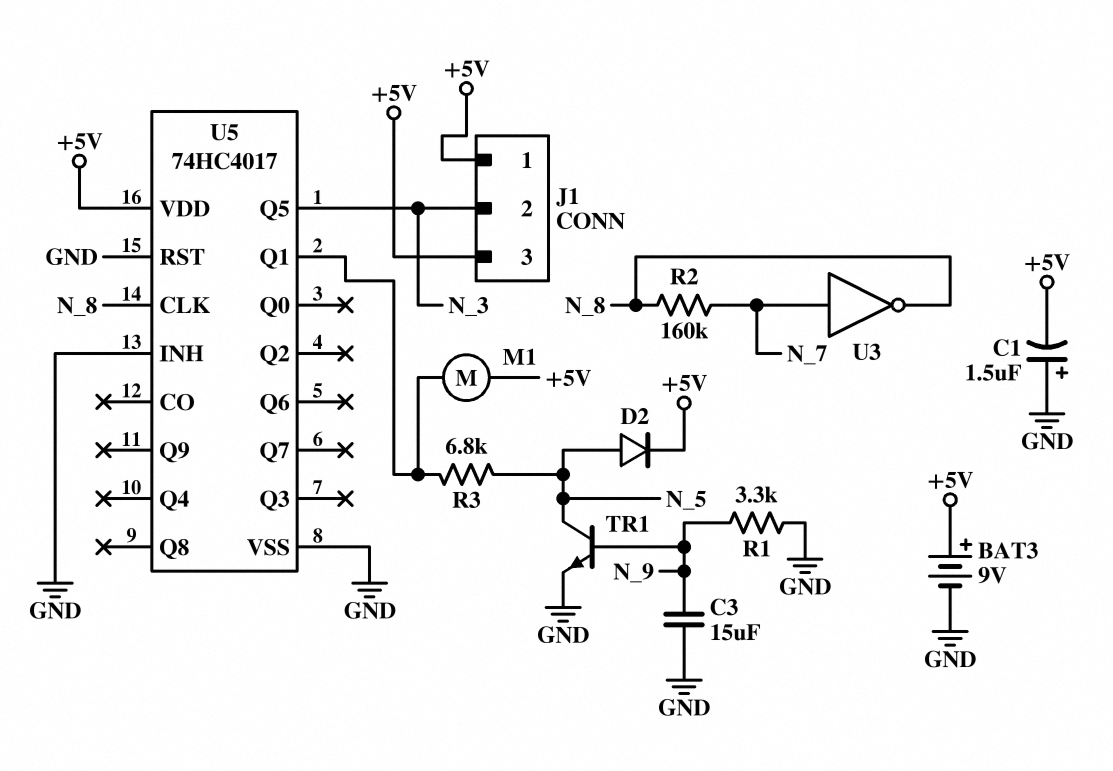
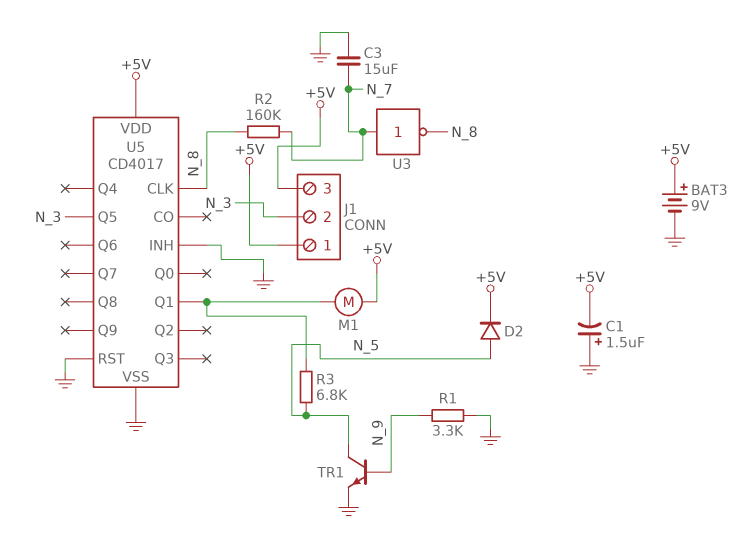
C3: 15uF (GND, N_9) -> 15uF (GND, N_7)
U5: 74HC4017 -> CD4017

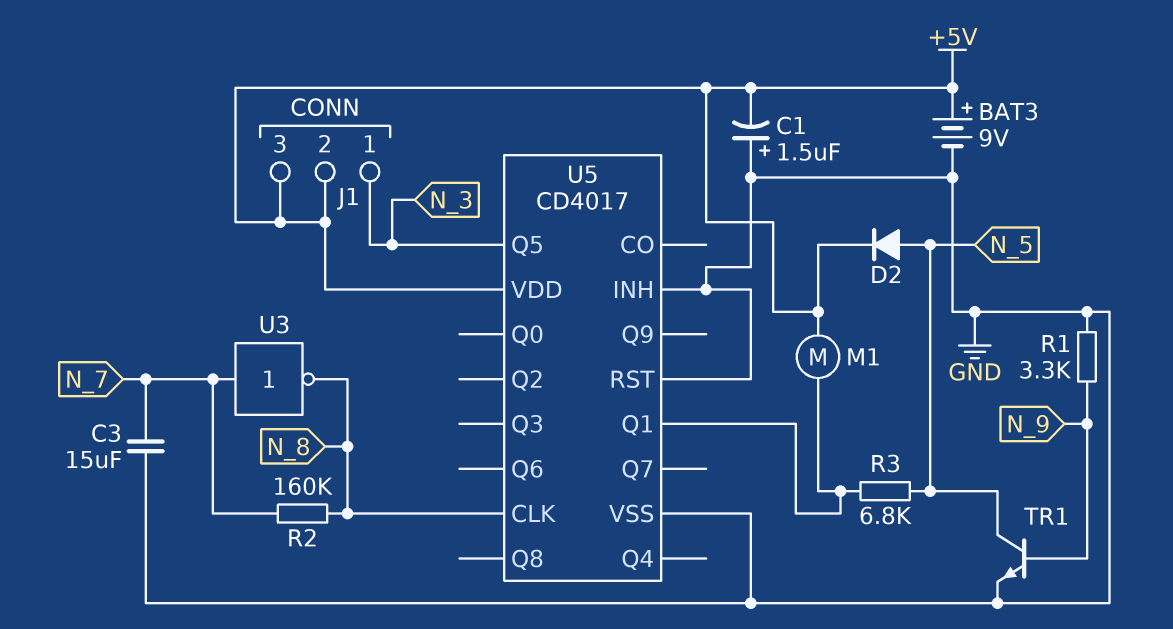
J1 pin 1: +5V -> N_3
J1 pin 2: N_3 -> +5V

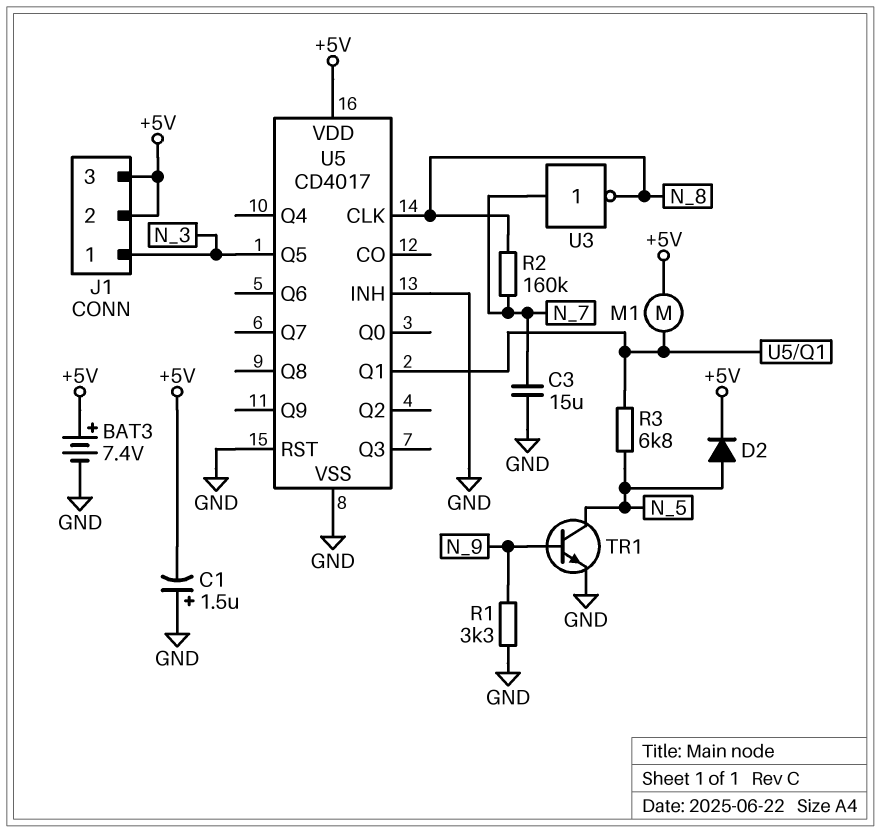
BAT3: 9V (plus +5V, minus GND) -> 7.4V (plus +5V, minus GND)

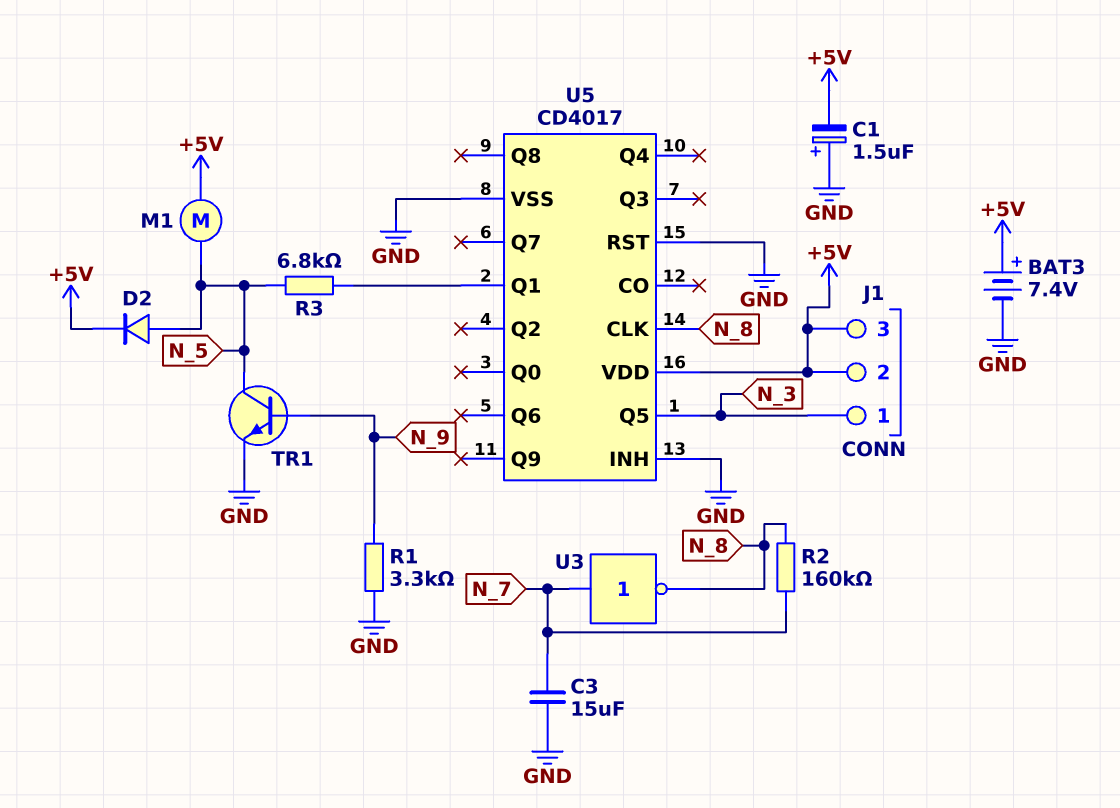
M1: motor (+5V, U5/Q1) -> motor (+5V, N_5)

